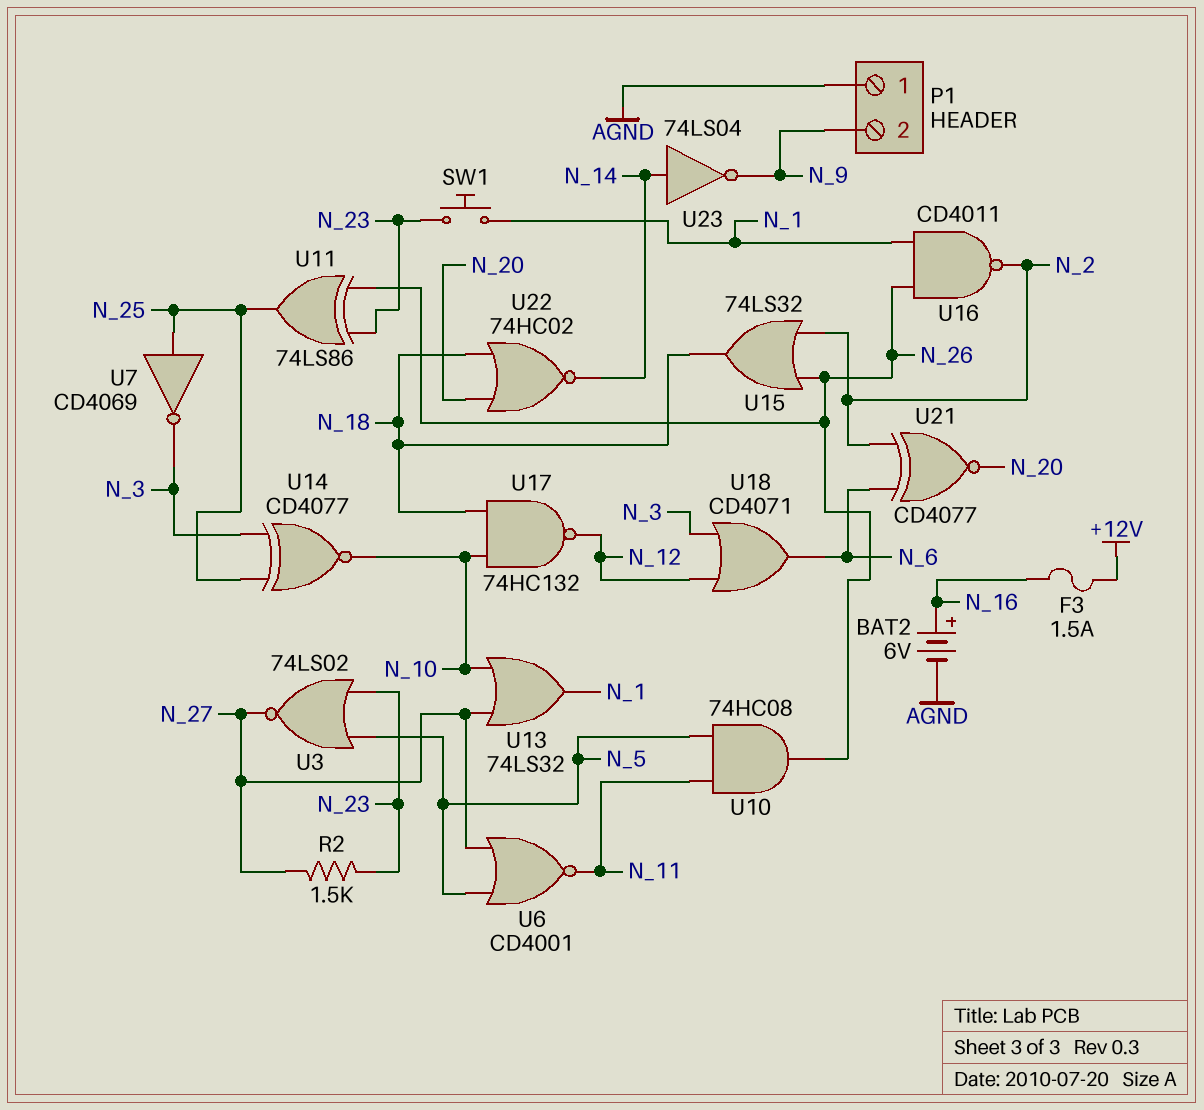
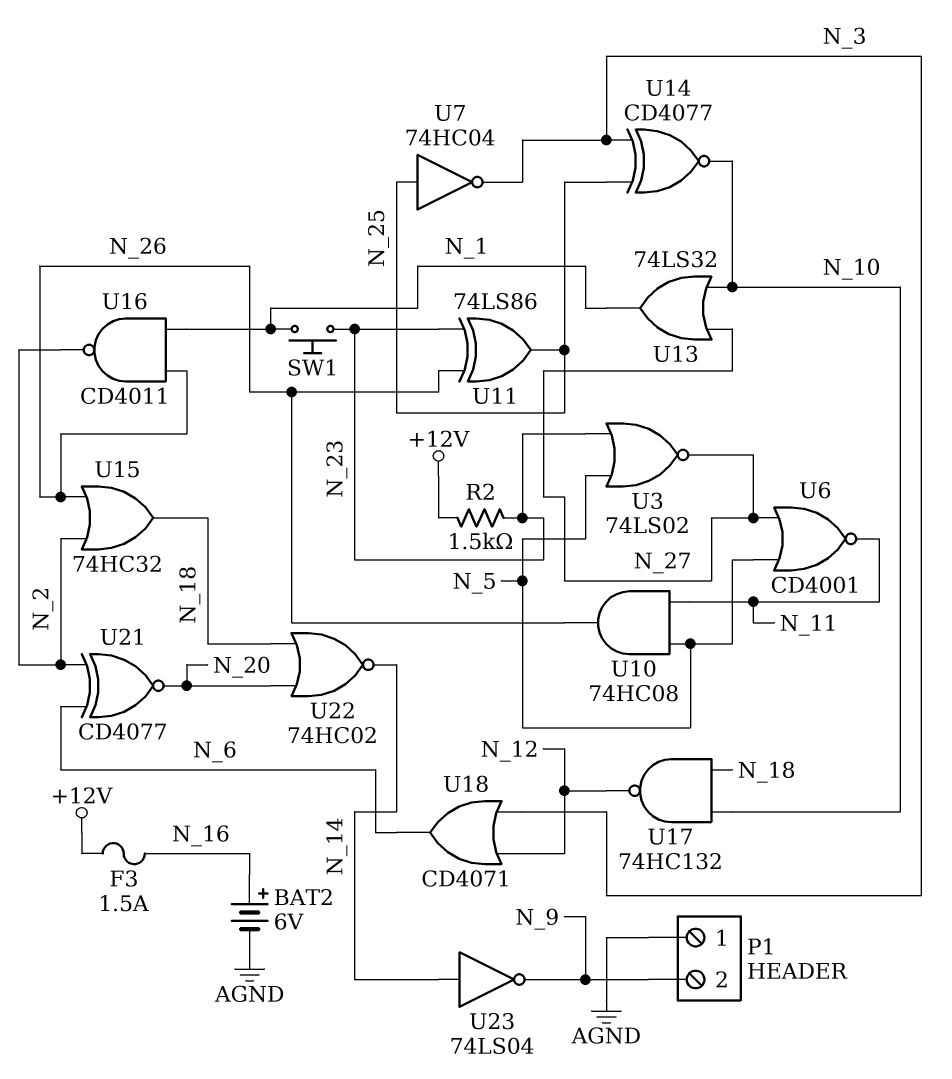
R2: 1.5k (N_23, N_27) -> 1.5k (+12V, N_23)
U7: NOT CD4069 (in N_25, out N_3) -> NOT 74HC04 (in N_25, out N_3)
U15: OR 74LS32 (in N_2, in N_26, out N_18) -> OR 74HC32 (in N_2, in N_26, out N_18)

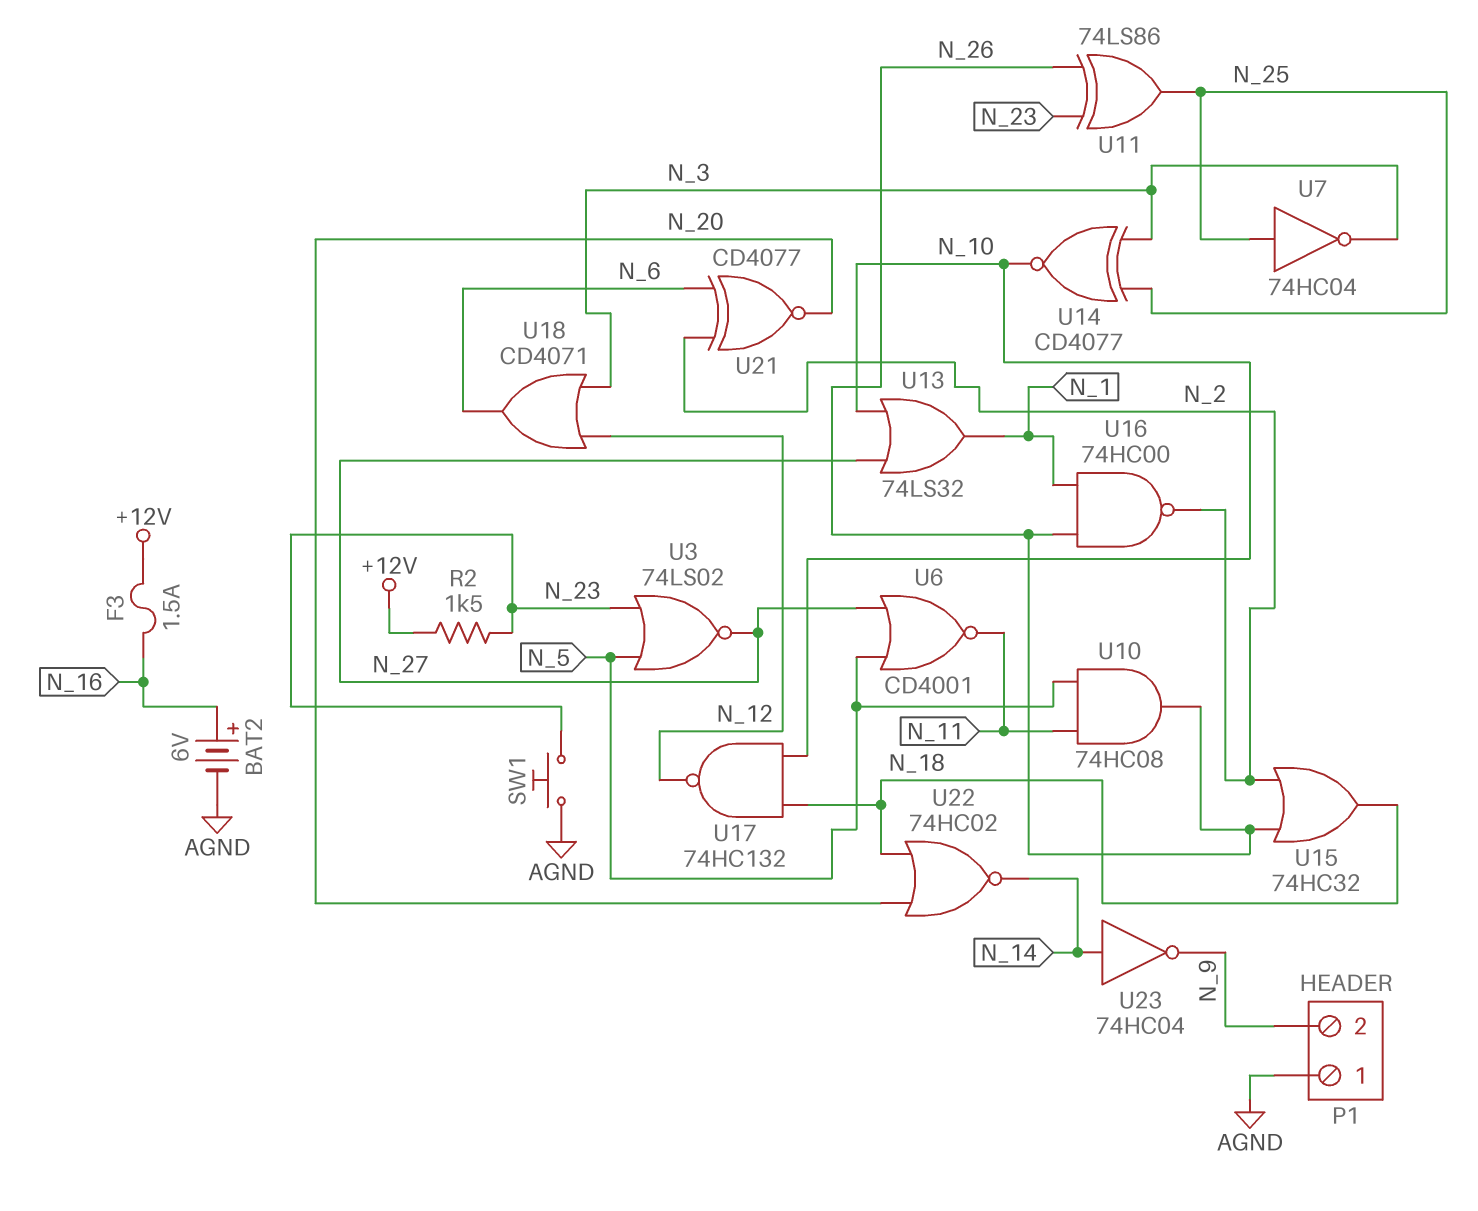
SW1: button (N_1, N_23) -> button (AGND, N_23)
U16: NAND CD4011 (in N_1, in N_26, out N_2) -> NAND 74HC00 (in N_1, in N_26, out N_2)
U23: NOT 74LS04 (in N_14, out N_9) -> NOT 74HC04 (in N_14, out N_9)

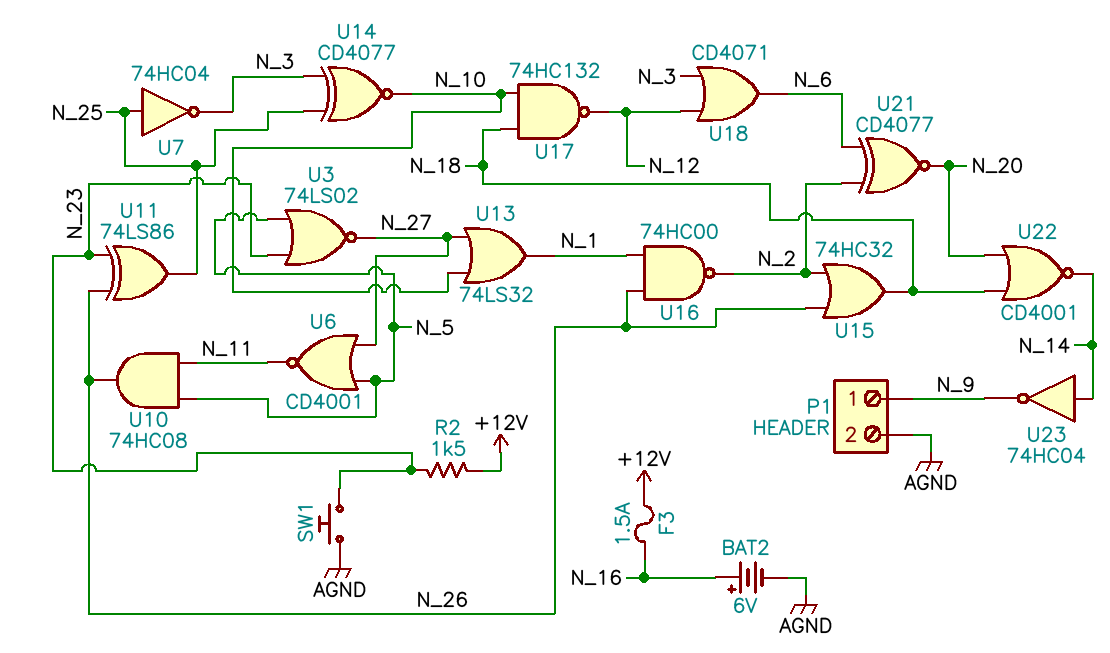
P1 pin 1: AGND -> N_9
P1 pin 2: N_9 -> AGND
U22: NOR 74HC02 (in N_18, in N_20, out N_14) -> NOR CD4001 (in N_18, in N_20, out N_14)

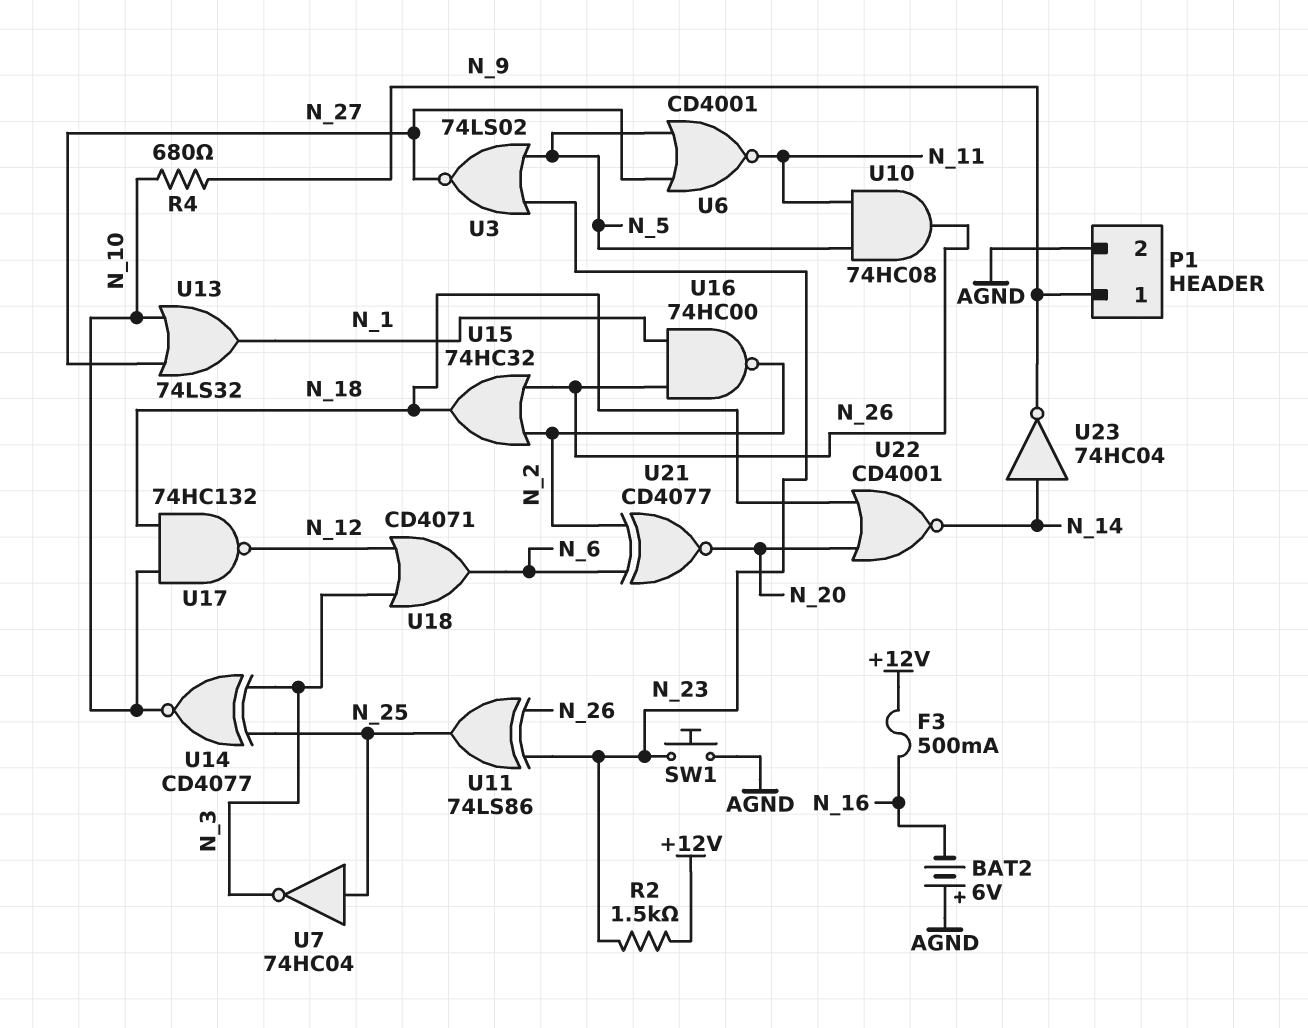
BAT2: 6V (plus N_16, minus AGND) -> 6V (plus AGND, minus N_16)
F3: 1.5A (+12V, N_16) -> 500mA (+12V, N_16)
R4: none -> 680 (N_9, N_10)

